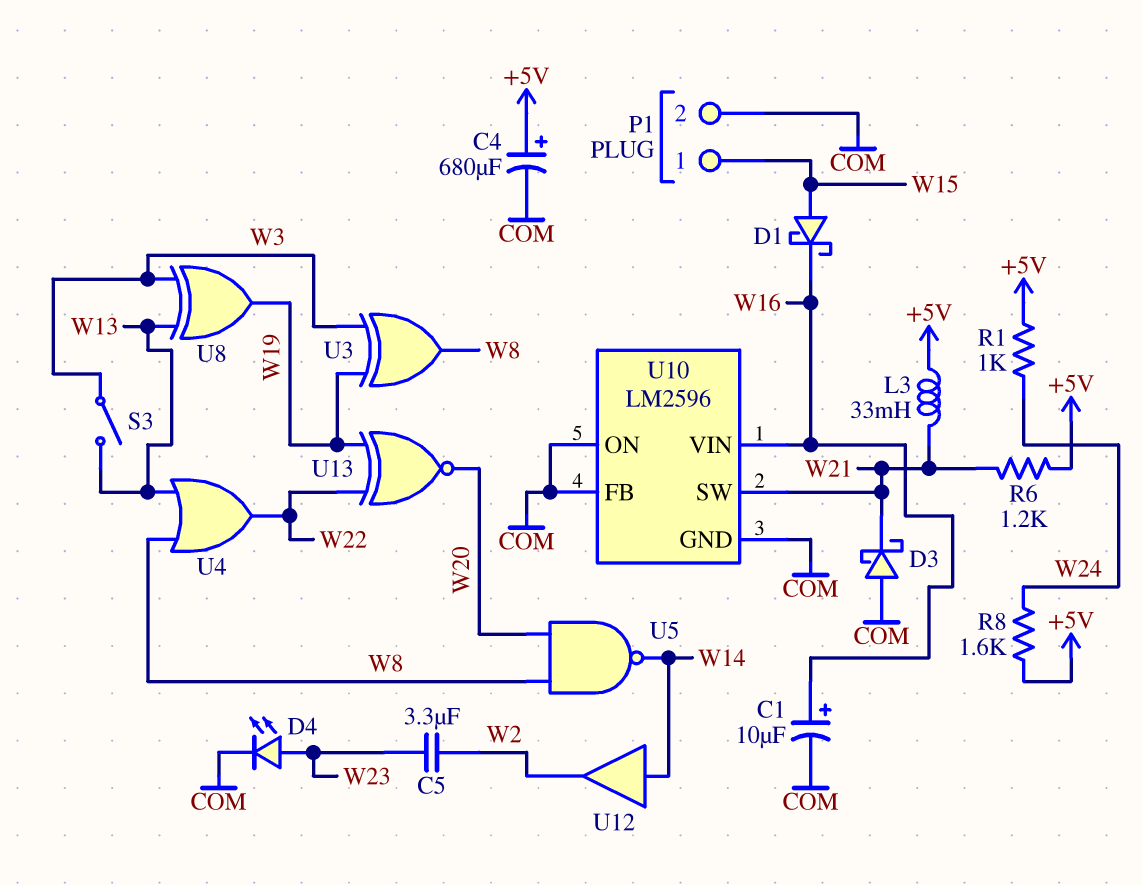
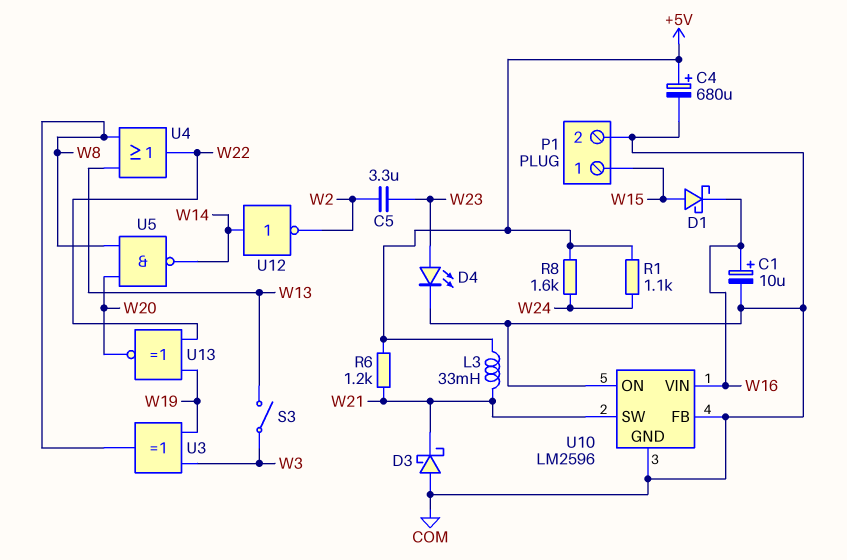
R1: 1k (+5V, W24) -> 1.1k (+5V, W24)
U8: XOR (in W3, in W13, out W19) -> none
U12: buffer (in W14, out W2) -> NOT (in W14, out W2)

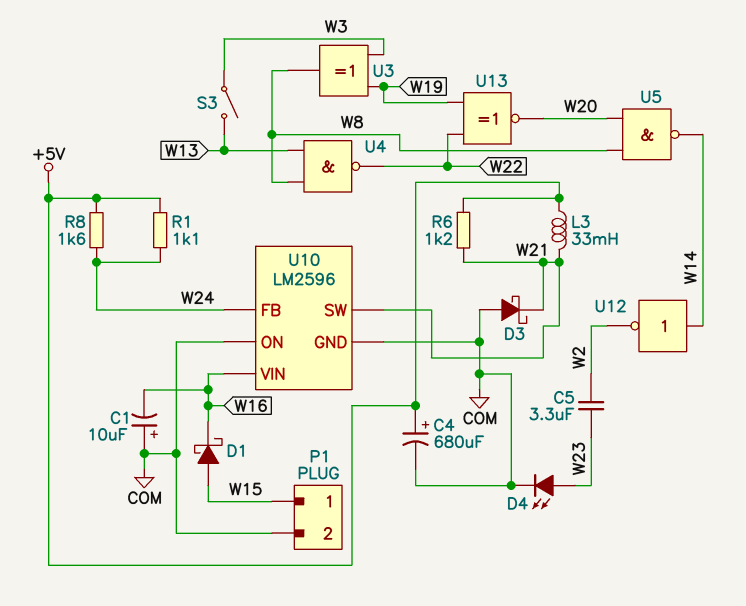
C1: 10uF (plus W16, minus COM) -> 10uF (plus COM, minus W16)
U4: OR (in W8, in W13, out W22) -> NAND (in W8, in W13, out W22)
U10 pin FB: COM -> W24

